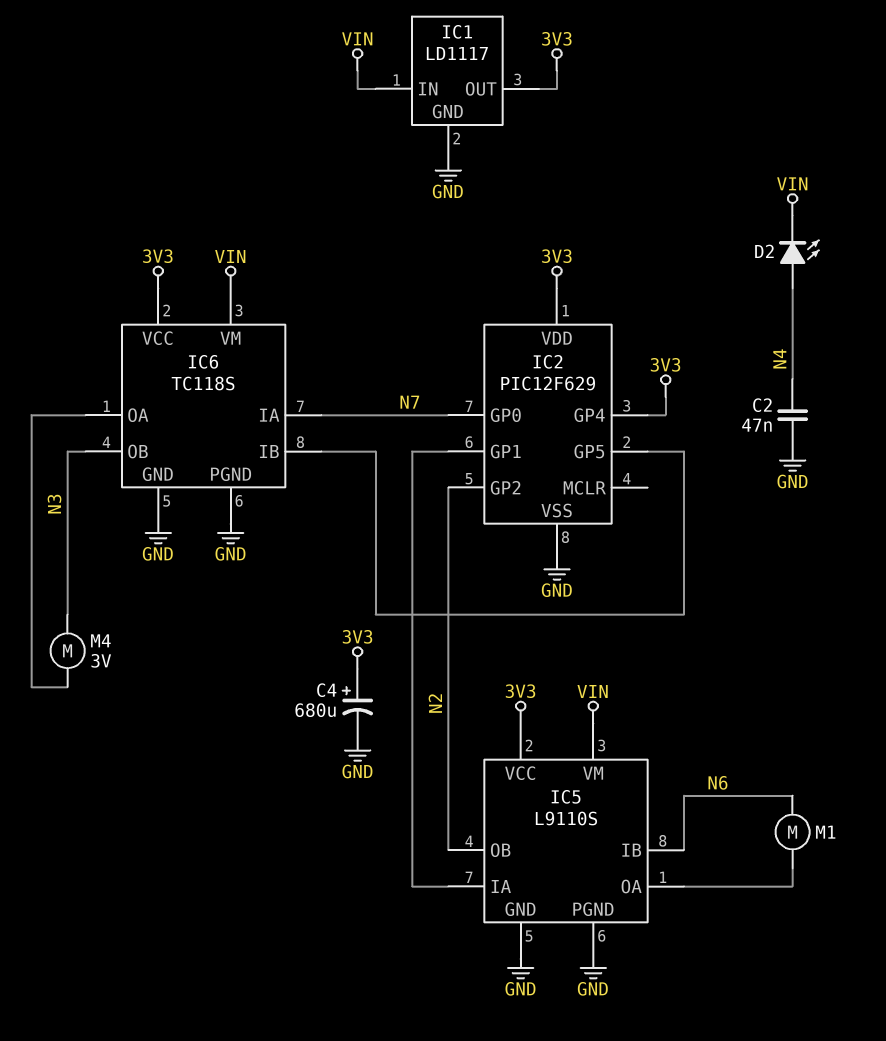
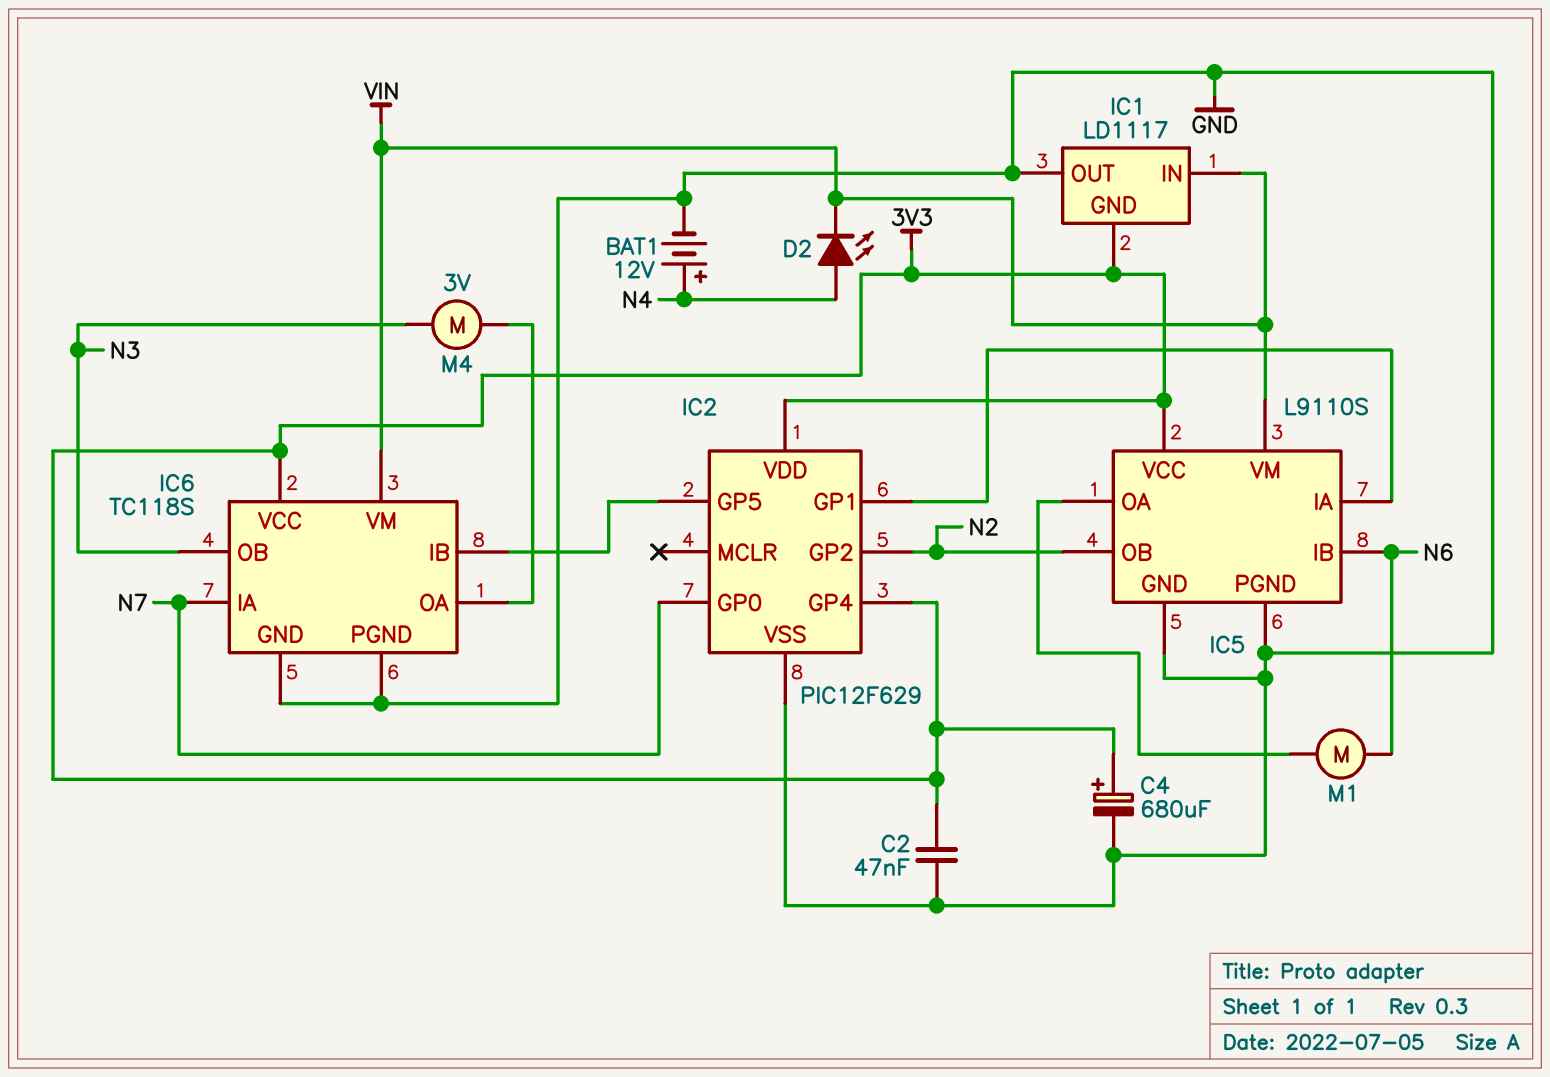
BAT1: none -> 12V (plus N4, minus GND)
C2: 47nF (GND, N4) -> 47nF (3V3, GND)
IC1 pin GND: GND -> 3V3
IC1 pin OUT: 3V3 -> GND

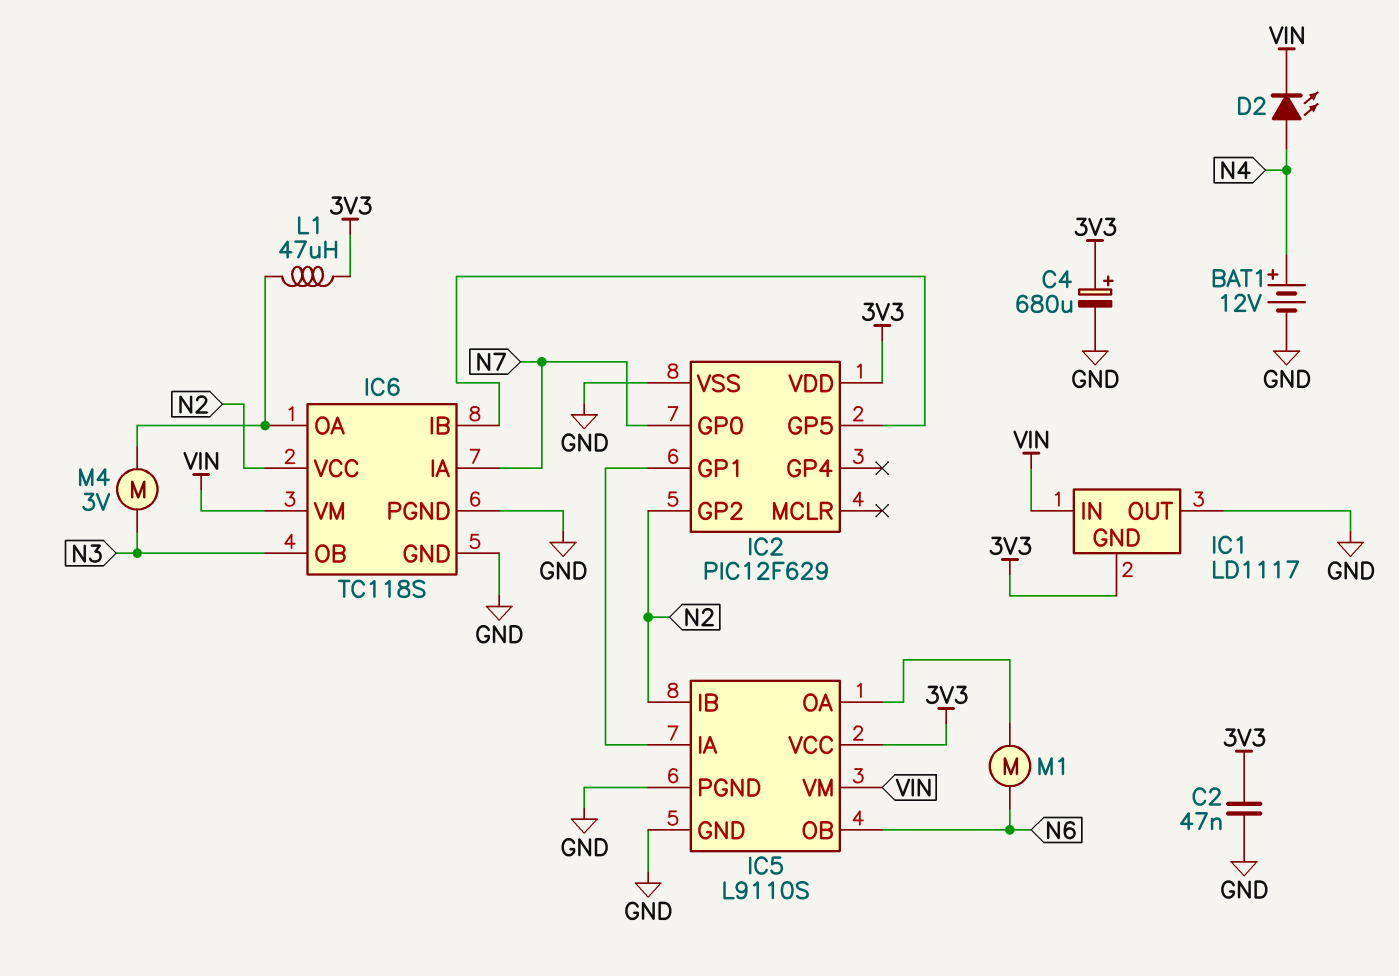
IC2 pin GP4: 3V3 -> none
IC5 pin IB: N6 -> N2
IC5 pin OB: N2 -> N6
IC6 pin VCC: 3V3 -> N2
L1: none -> 47uH (3V3, IC6/OA)

